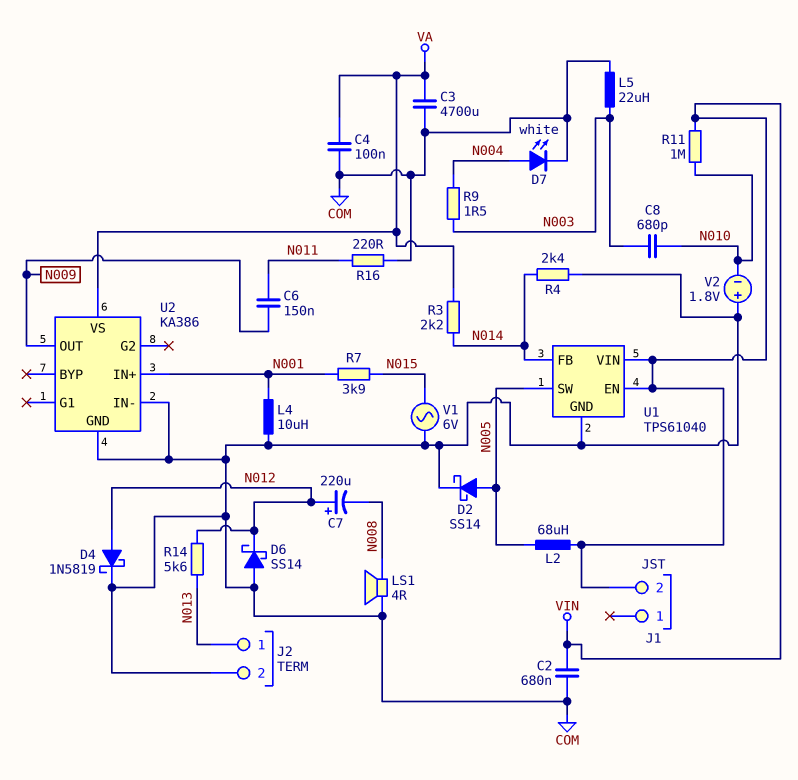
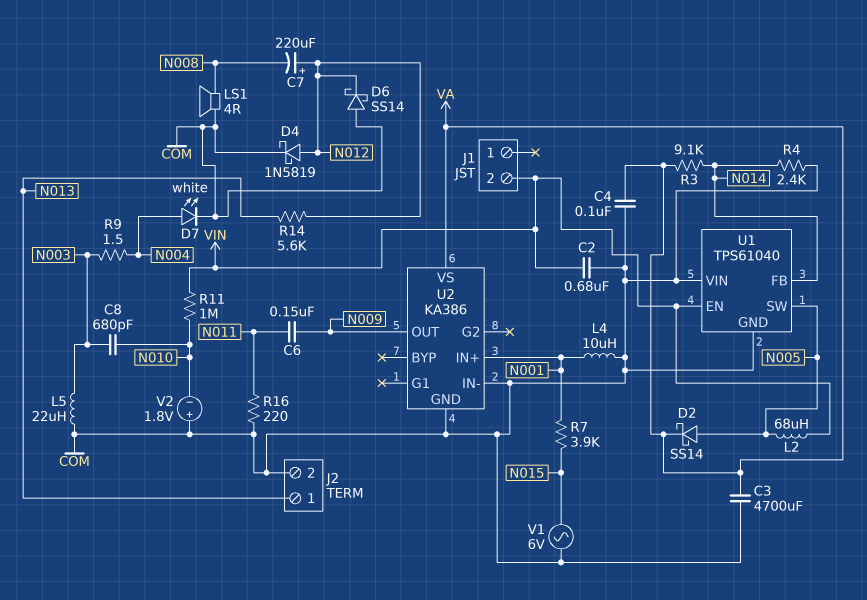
D2: schottky SS14 (A N005, K COM) -> schottky SS14 (A N005, K VA)
R3: 2.2k (N014, VA) -> 9.1k (N014, VA)
U1 pin VIN: VIN -> COM

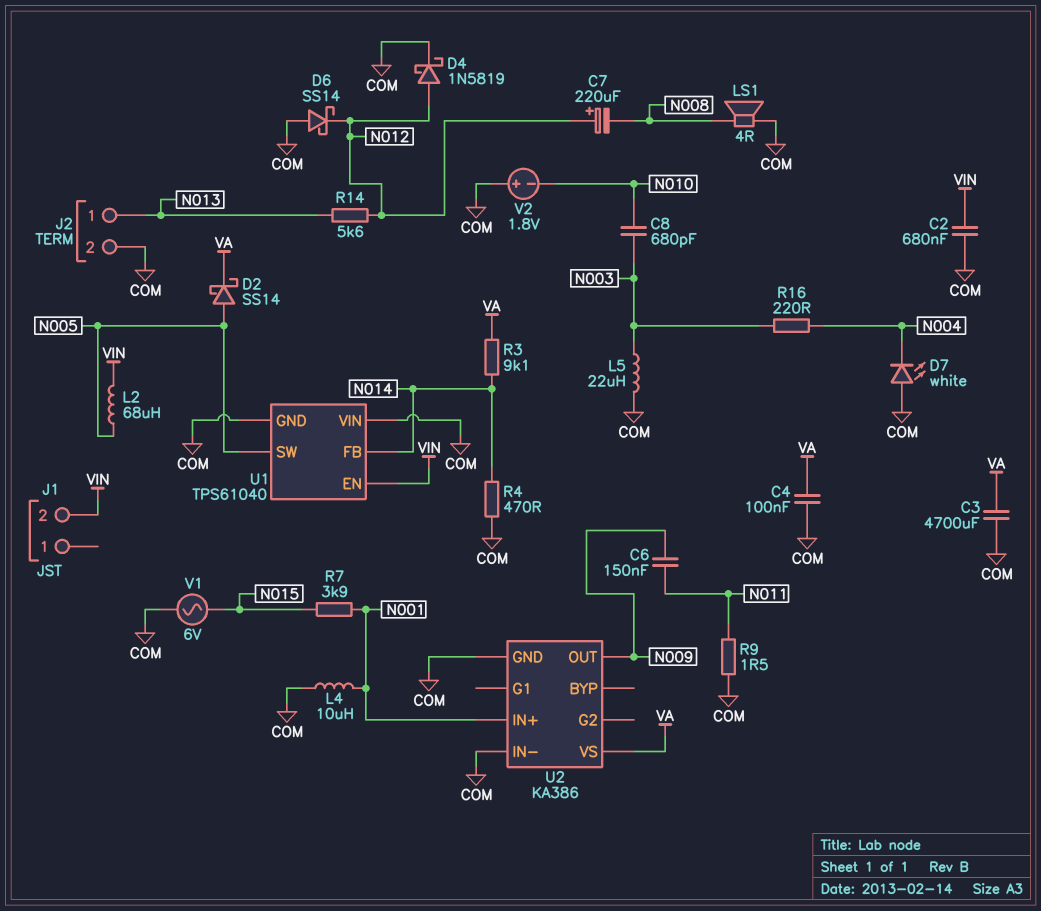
D7: LED white (A N004, K COM) -> LED white (A COM, K N004)
R4: 2.4k (COM, N014) -> 470 (COM, N014)
R9: 1.5 (N003, N004) -> 1.5 (COM, N011)
R11: 1M (N010, VIN) -> none
R16: 220 (COM, N011) -> 220 (N003, N004)

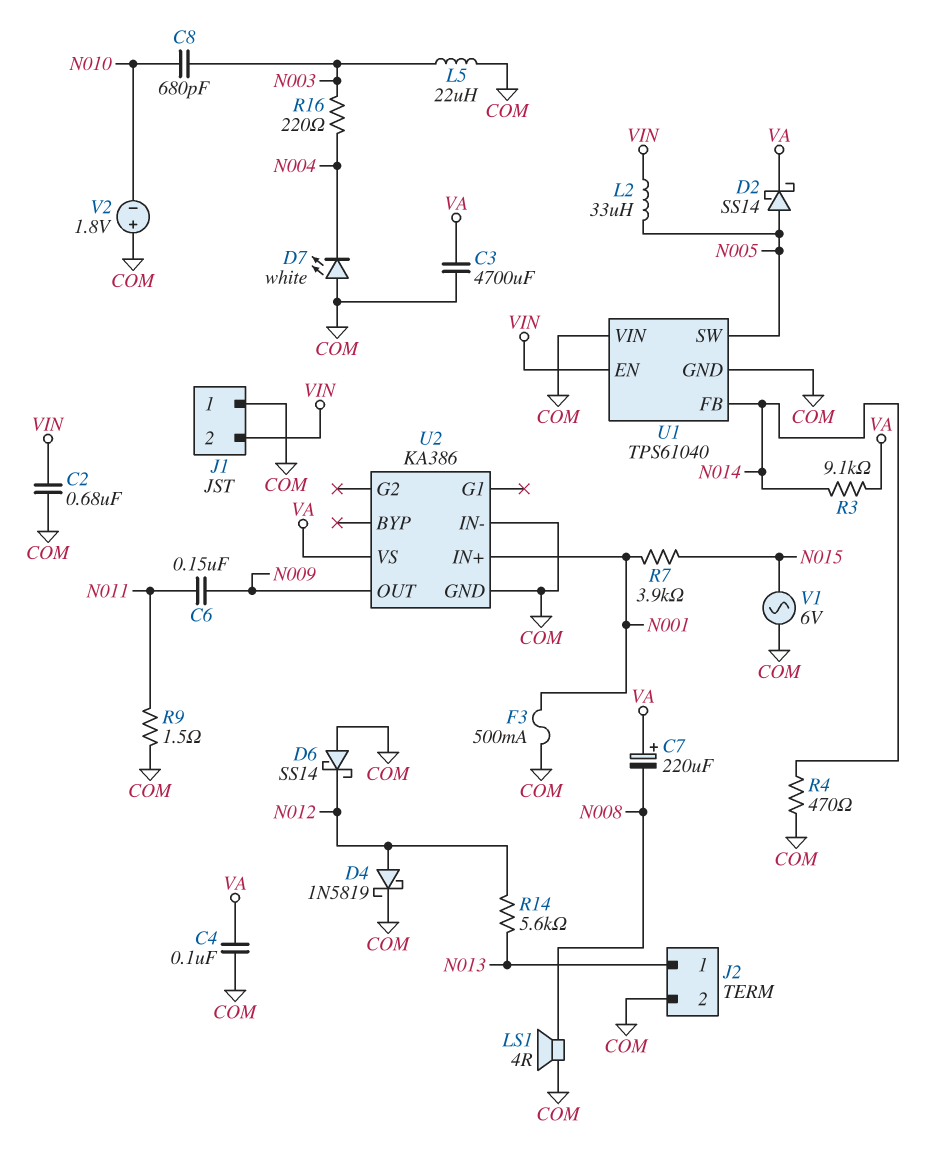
C7: 220uF (plus N012, minus N008) -> 220uF (plus VA, minus N008)
F3: none -> 500mA (COM, N001)
J1 pin 1: none -> COM
L2: 68uH (N005, VIN) -> 33uH (N005, VIN)
L4: 10uH (COM, N001) -> none

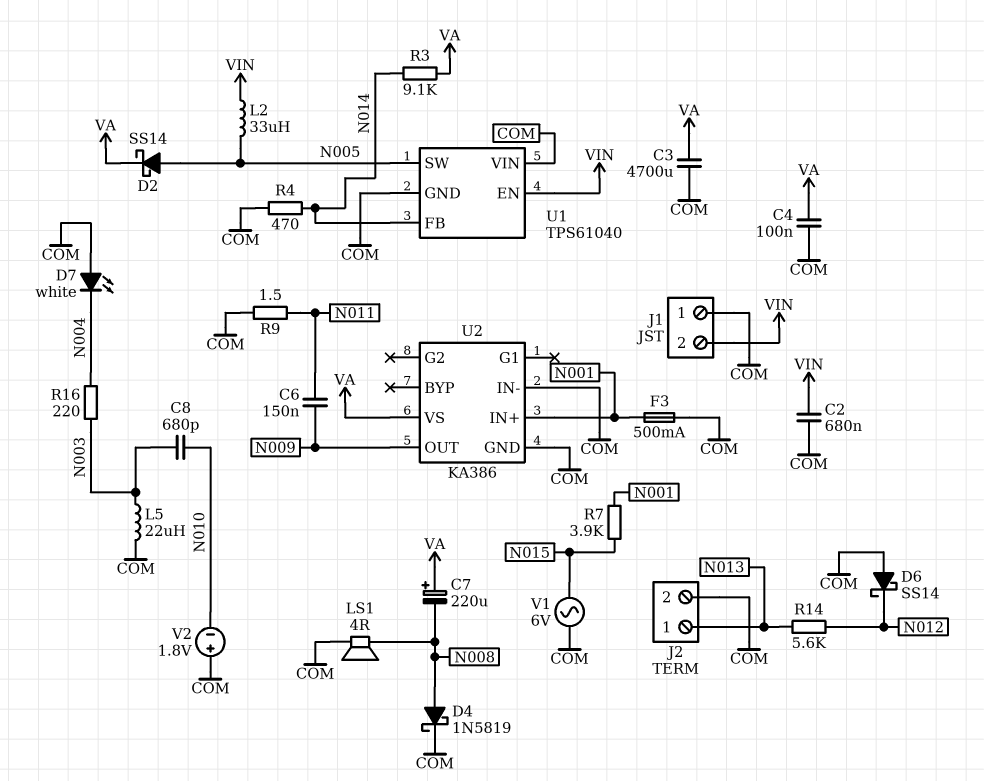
D4: schottky 1N5819 (A N012, K COM) -> schottky 1N5819 (A N008, K COM)

